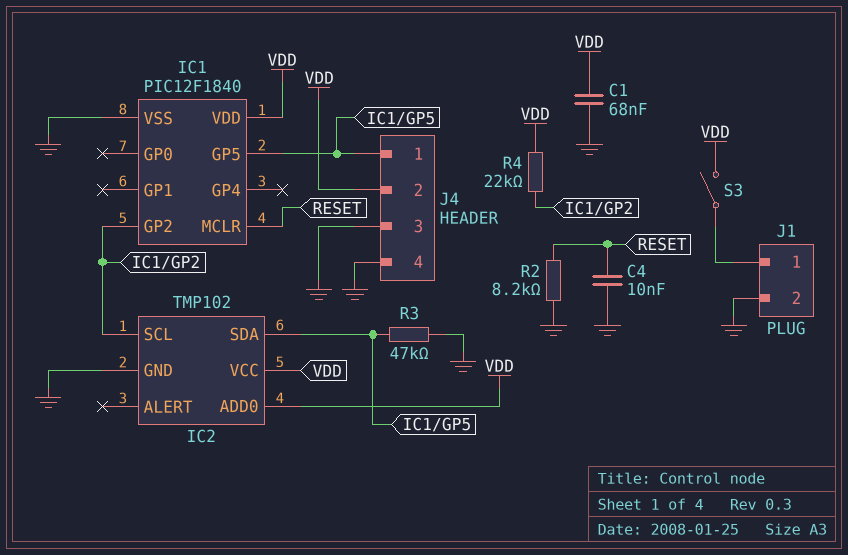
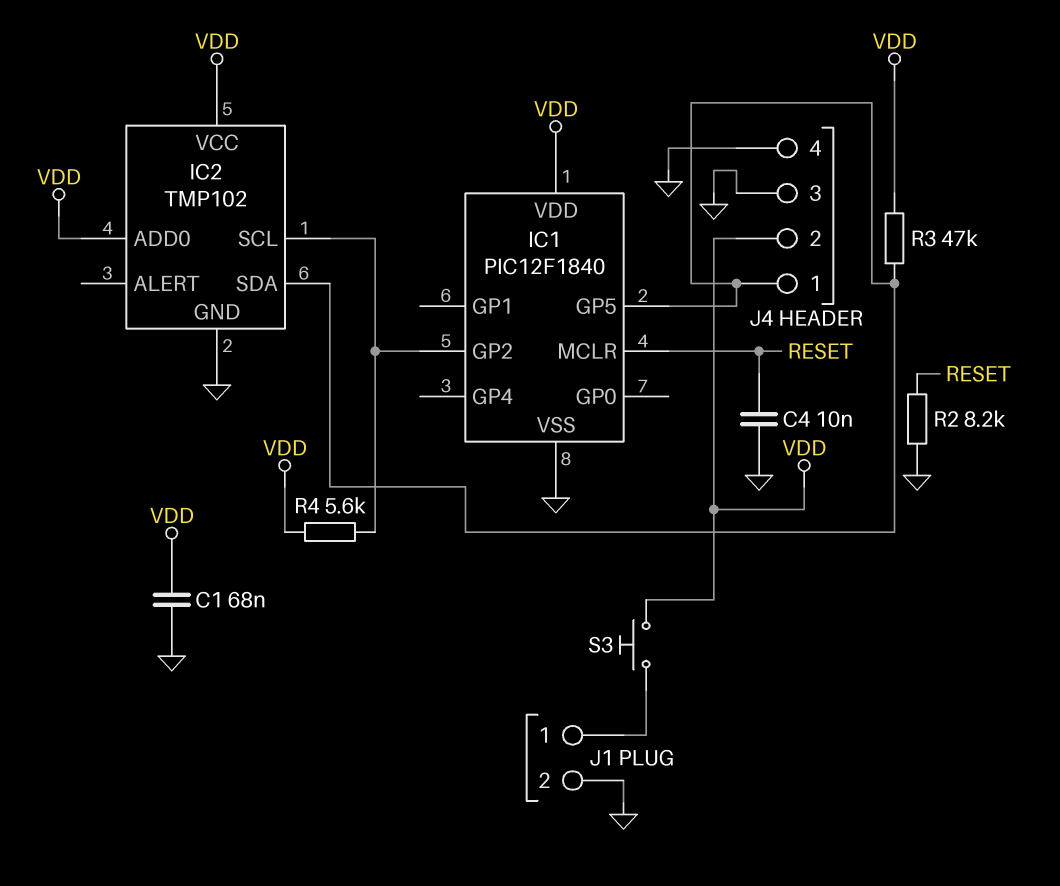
R3: 47k (GND, IC1/GP5) -> 47k (IC1/GP5, VDD)
R4: 22k (IC1/GP2, VDD) -> 5.6k (IC1/GP2, VDD)
S3: switch (J1/1, VDD) -> button (J1/1, VDD)

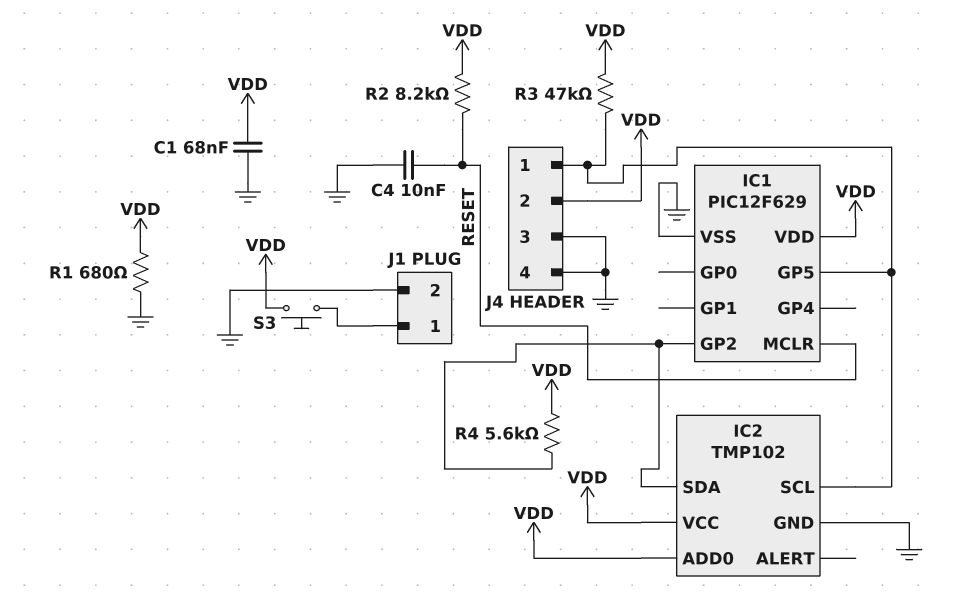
IC1: PIC12F1840 -> PIC12F629
IC2 pin SCL: IC1/GP2 -> IC1/GP5
IC2 pin SDA: IC1/GP5 -> IC1/GP2
R1: none -> 680 (GND, VDD)
R2: 8.2k (GND, RESET) -> 8.2k (RESET, VDD)

